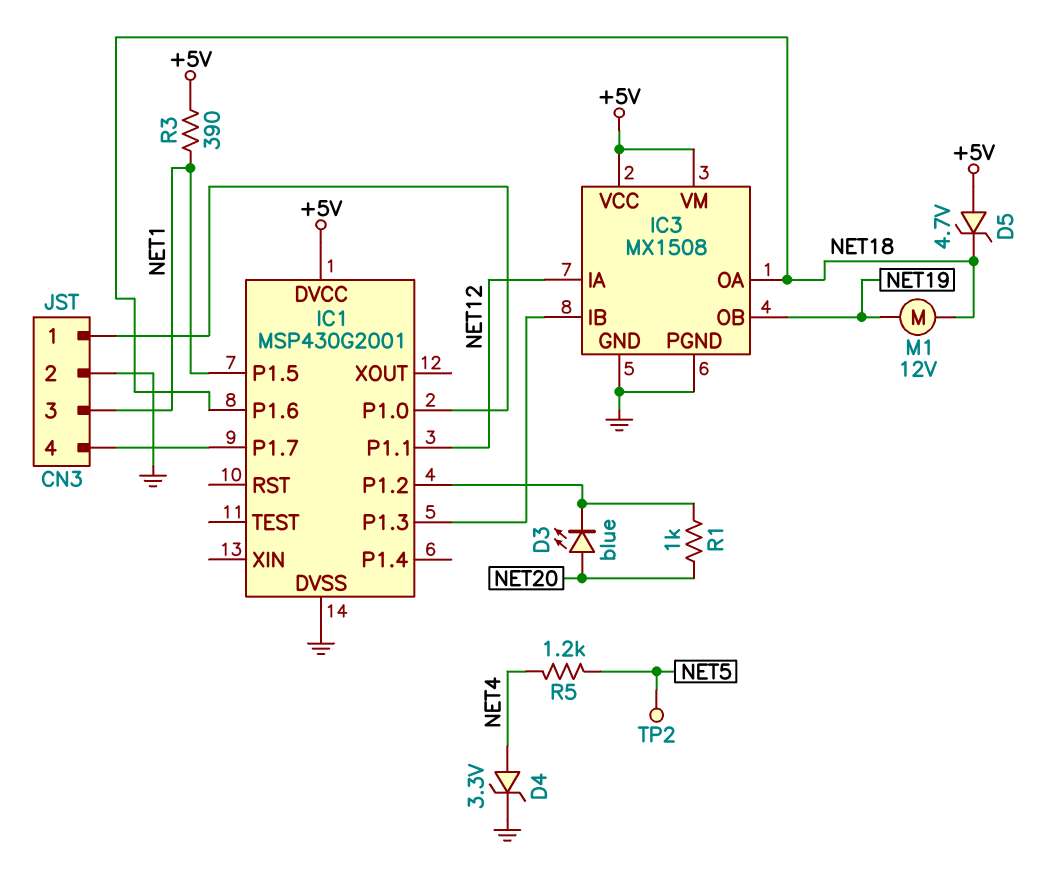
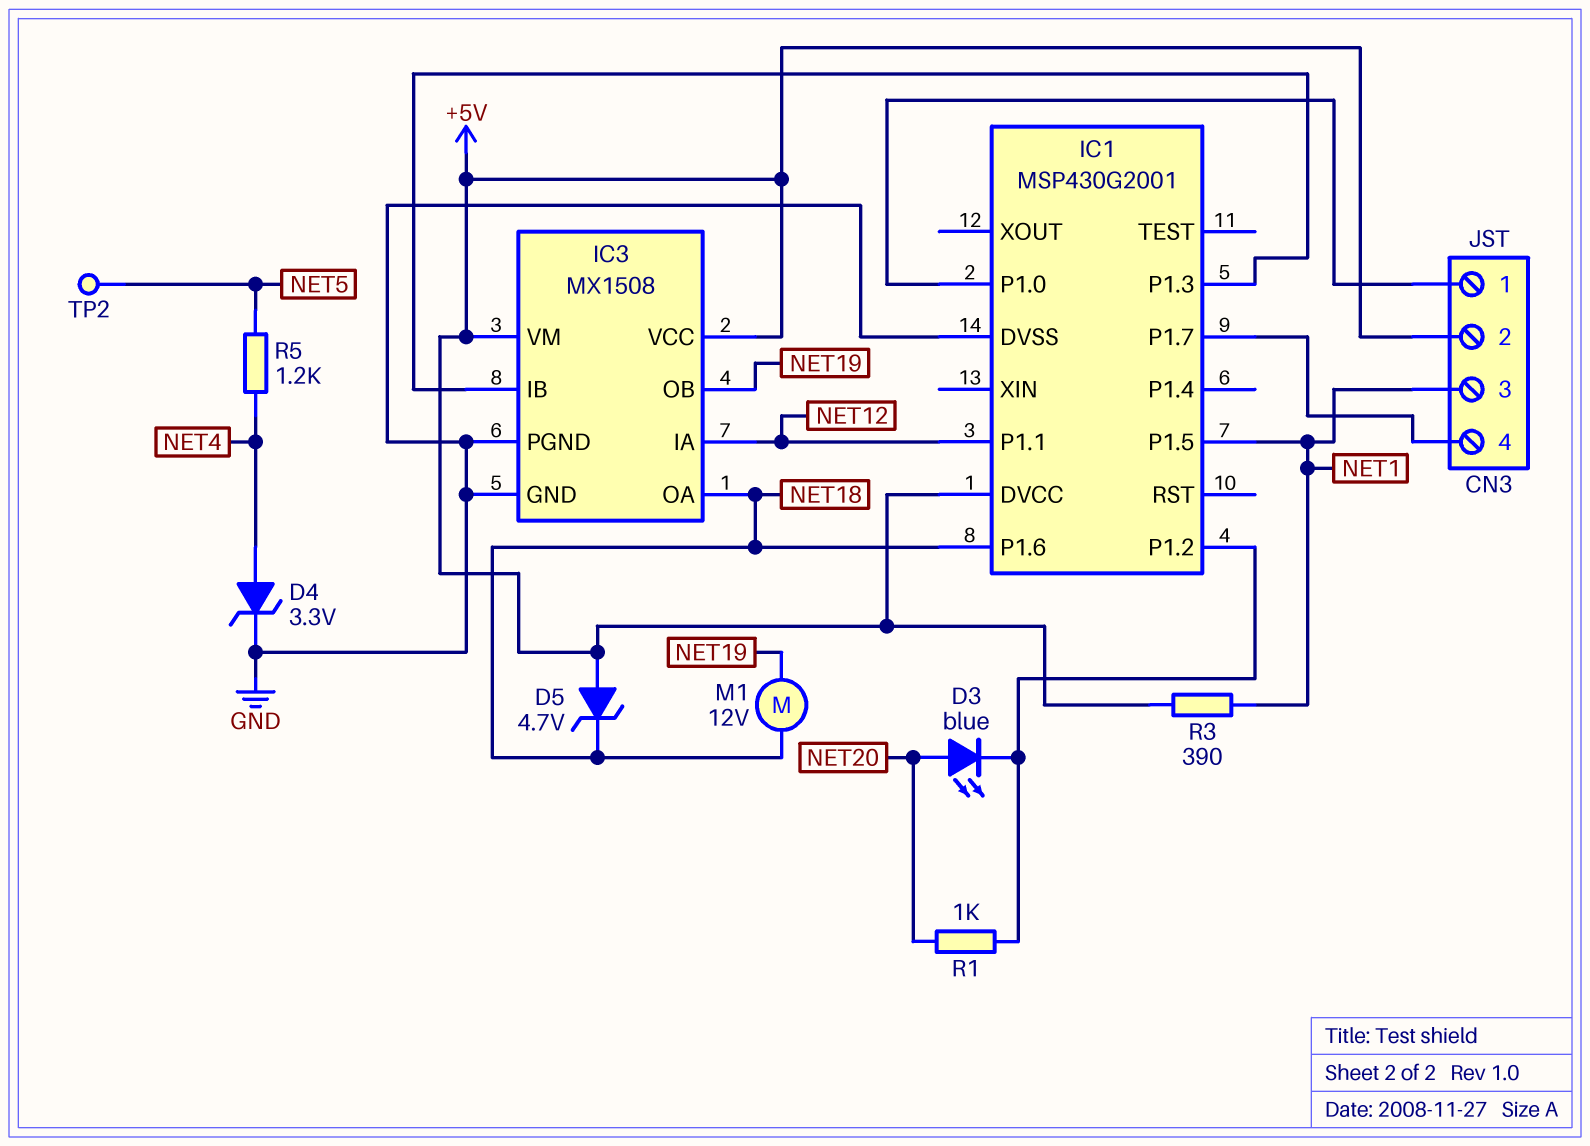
CN3 pin 2: GND -> +5V

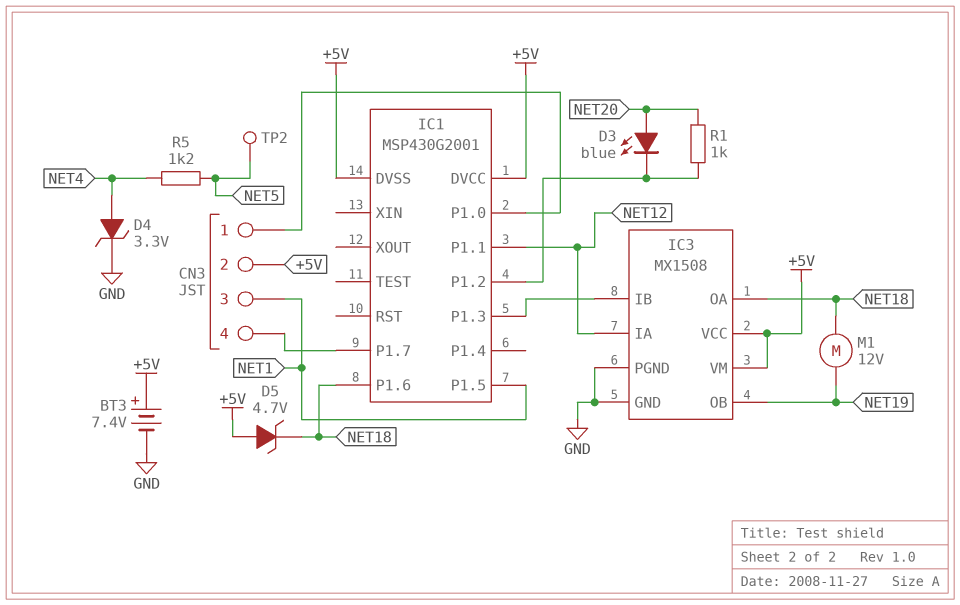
BT3: none -> 7.4V (plus +5V, minus GND)
IC1 pin DVSS: GND -> +5V
R3: 390 (+5V, NET1) -> none

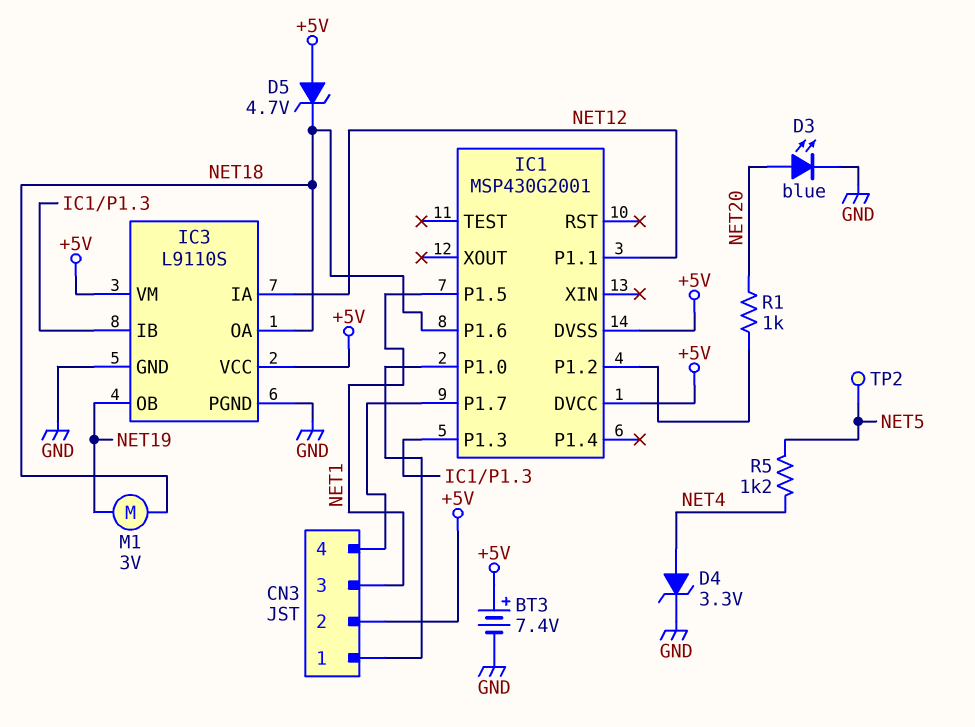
D3: LED blue (A NET20, K IC1/P1.2) -> LED blue (A NET20, K GND)
IC3: MX1508 -> L9110S
M1: motor 12V (NET18, NET19) -> motor 3V (NET18, NET19)

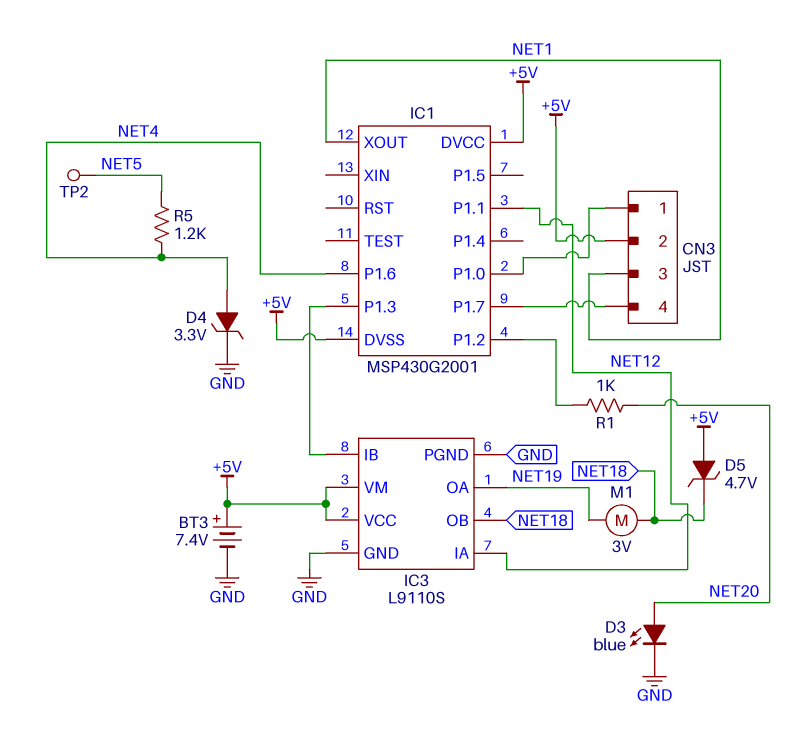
IC1 pin P1.5: NET1 -> none
IC1 pin P1.6: NET18 -> NET4
IC1 pin XOUT: none -> NET1
IC3 pin OA: NET18 -> NET19
IC3 pin OB: NET19 -> NET18

